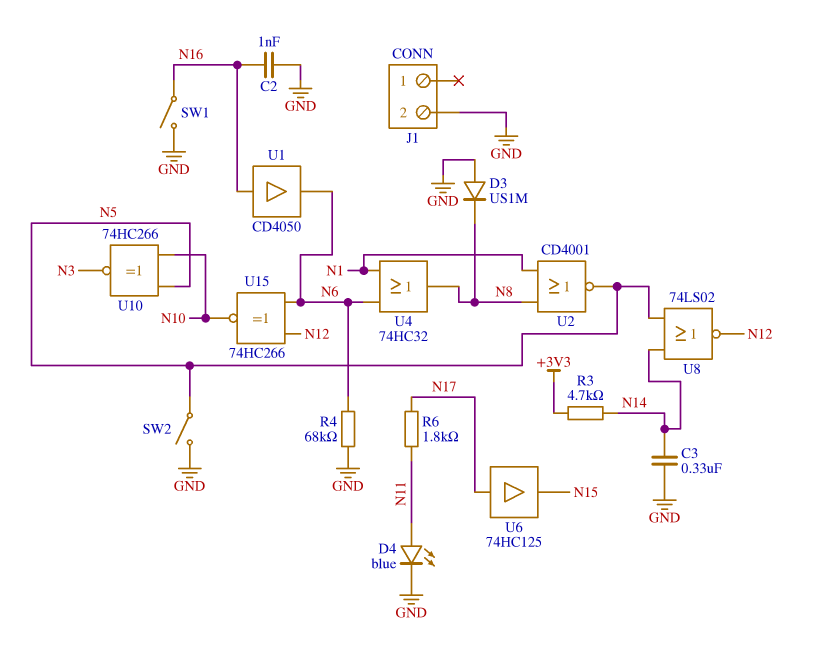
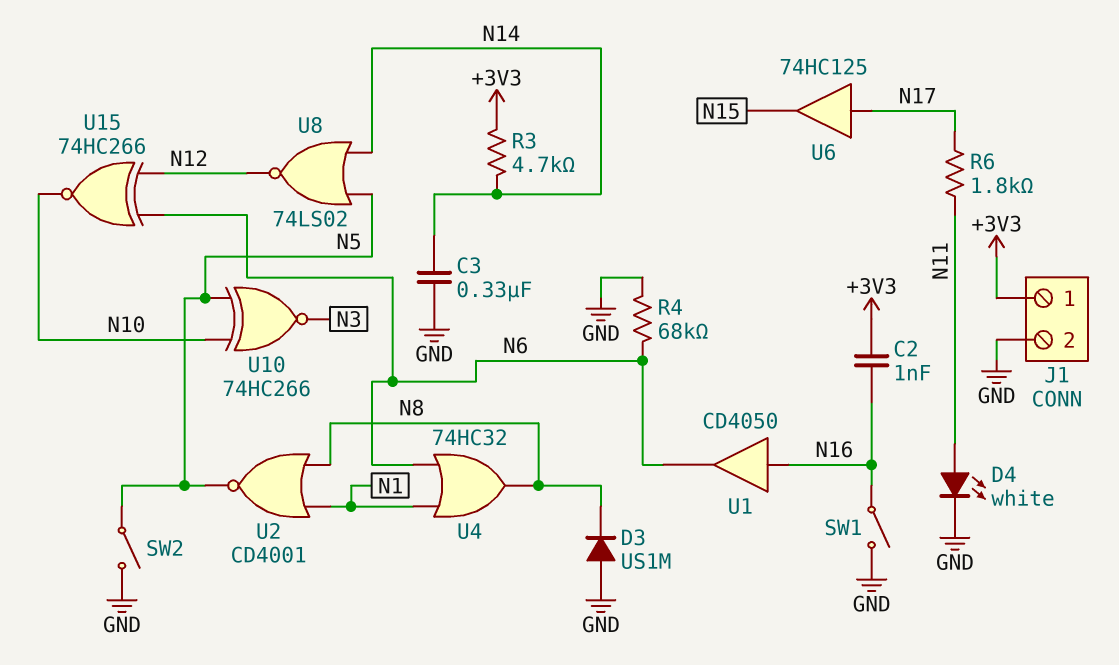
C2: 1nF (GND, N16) -> 1nF (+3V3, N16)
D4: LED blue (A N11, K GND) -> LED white (A N11, K GND)
J1 pin 1: none -> +3V3

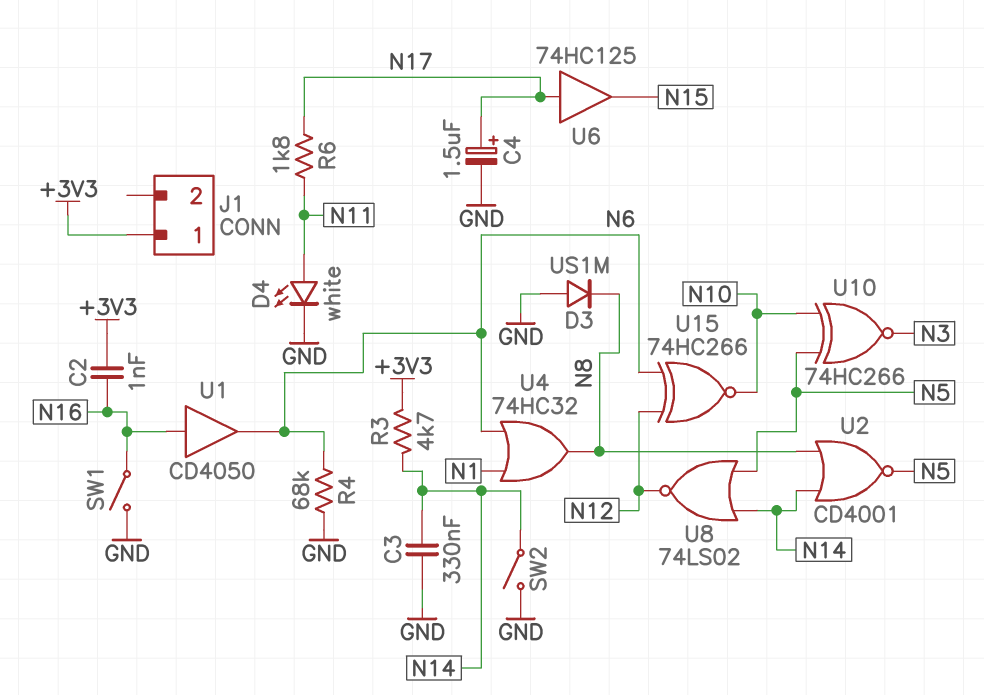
C4: none -> 1.5uF (plus N17, minus GND)
J1 pin 2: GND -> none
SW2: switch (GND, N5) -> switch (GND, N14)
U2: NOR CD4001 (in N1, in N8, out N5) -> NOR CD4001 (in N8, in N14, out N5)

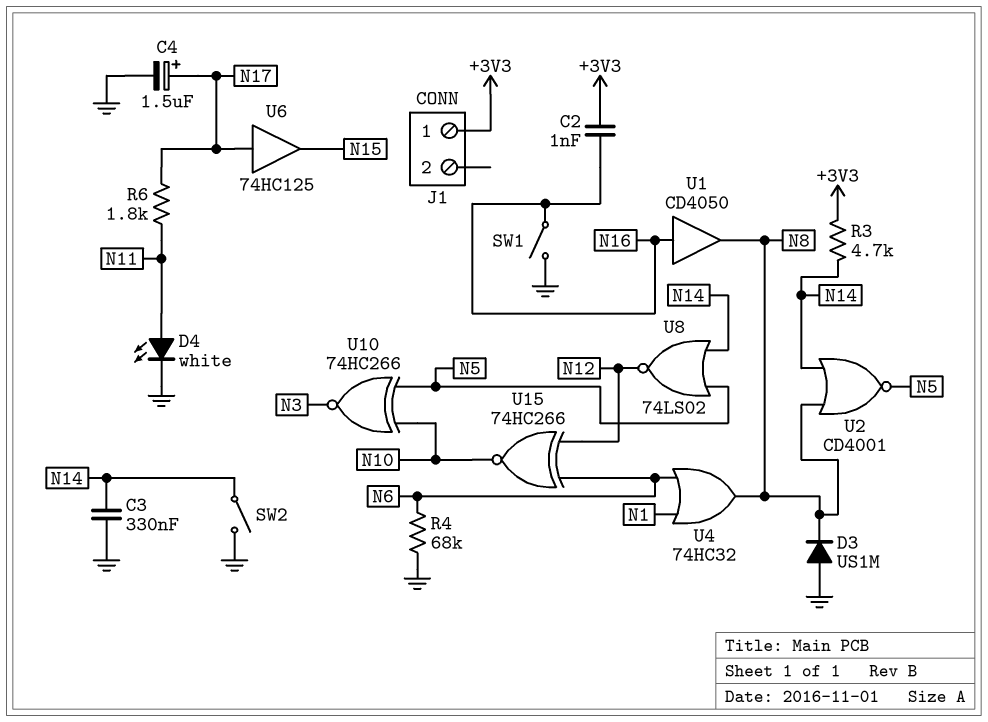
U1: buffer CD4050 (in N16, out N6) -> buffer CD4050 (in N16, out N8)

